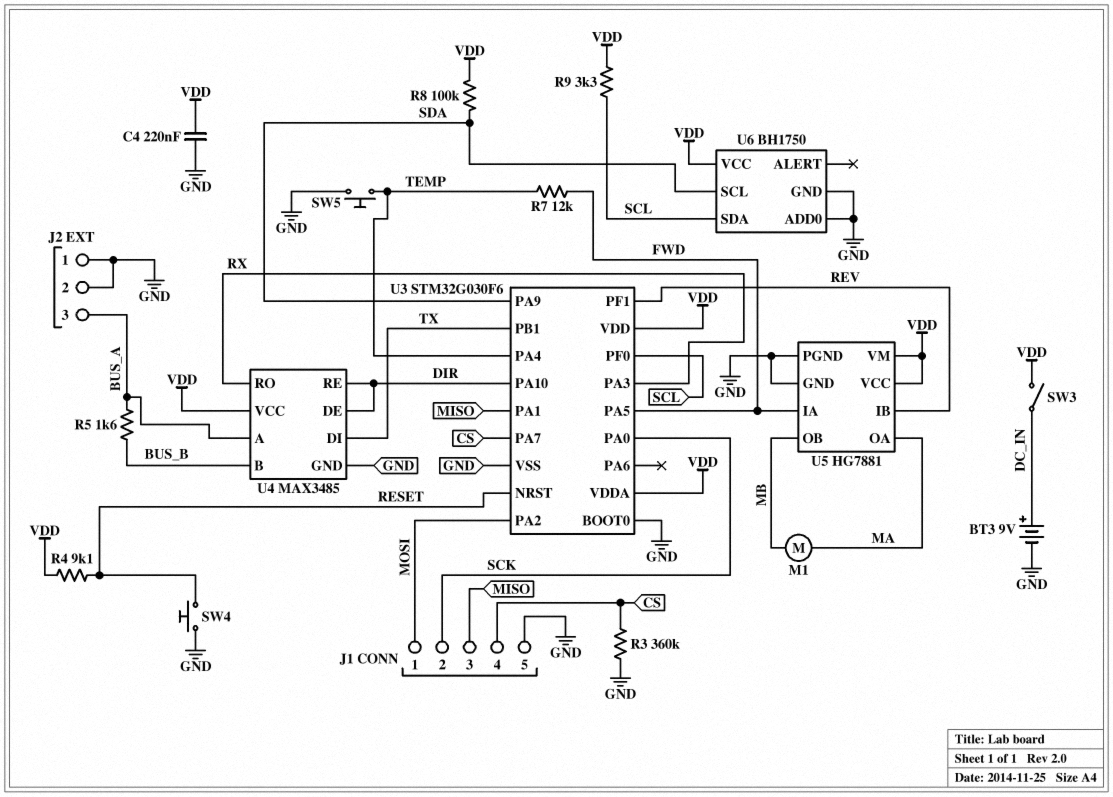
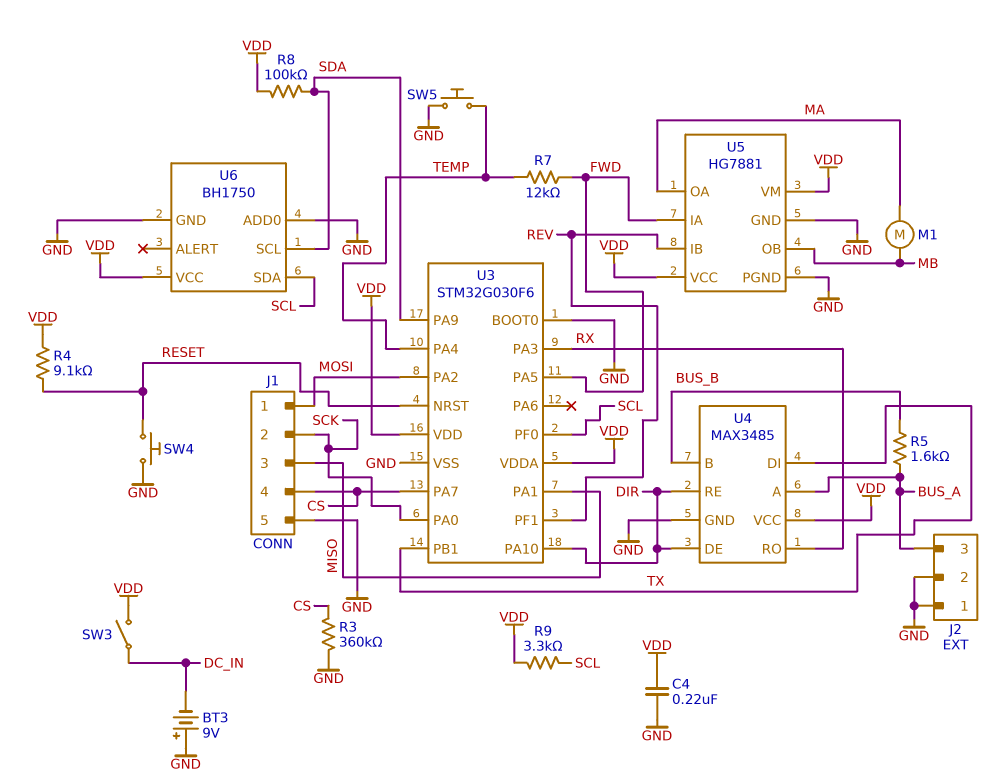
BT3: 9V (plus DC_IN, minus GND) -> 9V (plus GND, minus DC_IN)

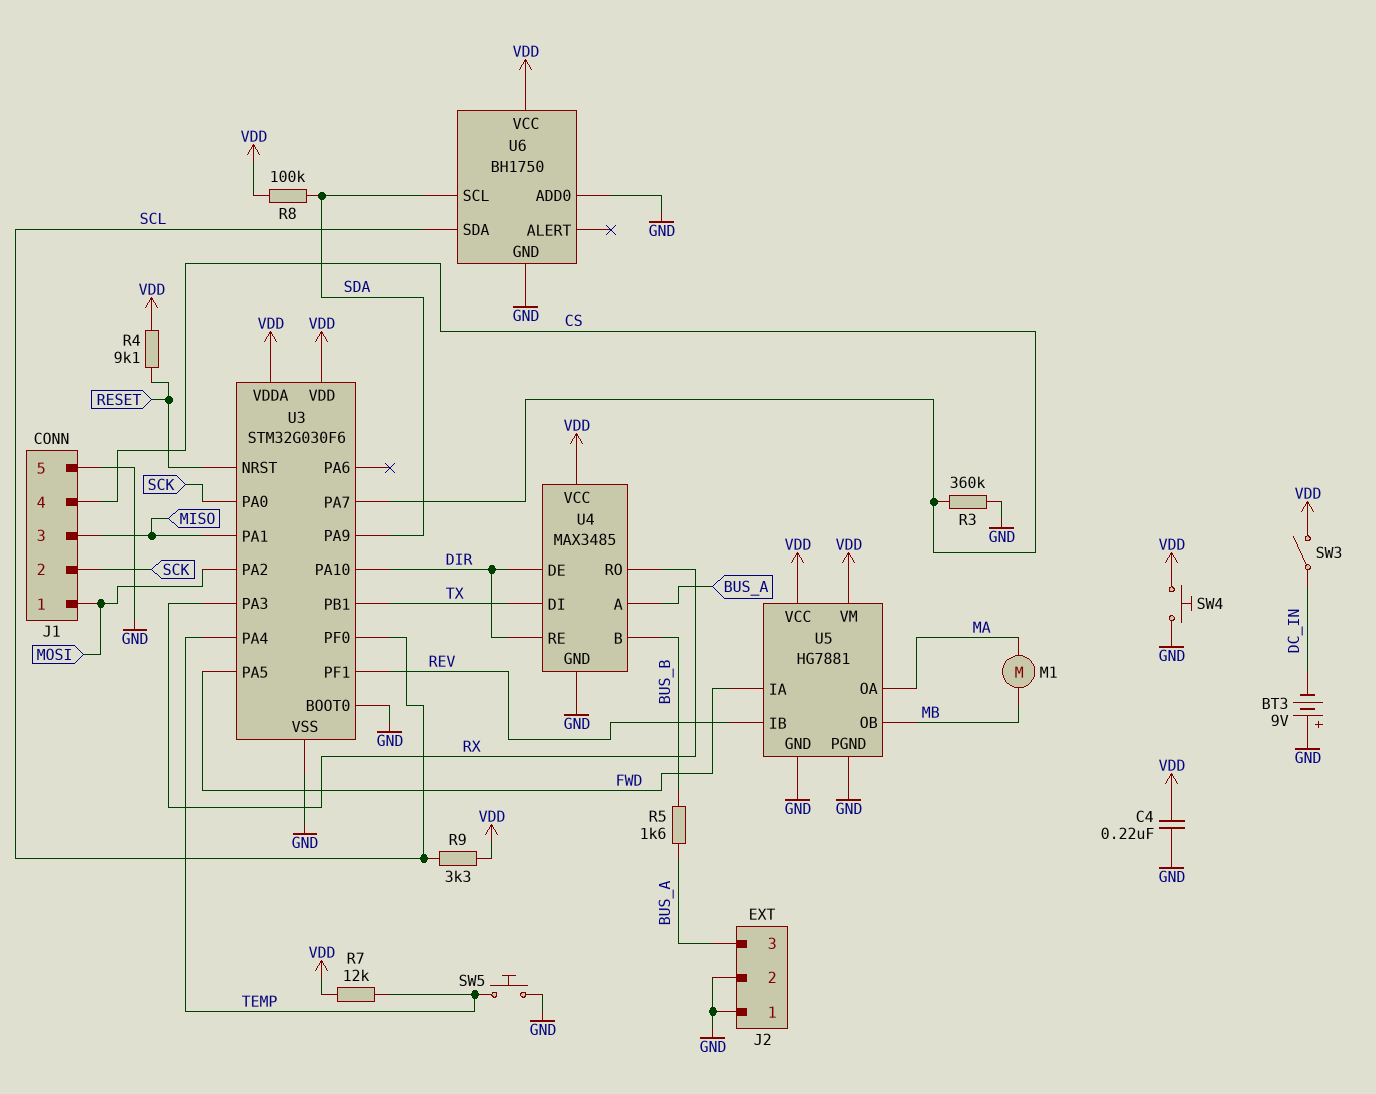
R7: 12k (FWD, TEMP) -> 12k (TEMP, VDD)
SW4: button (GND, RESET) -> button (GND, VDD)

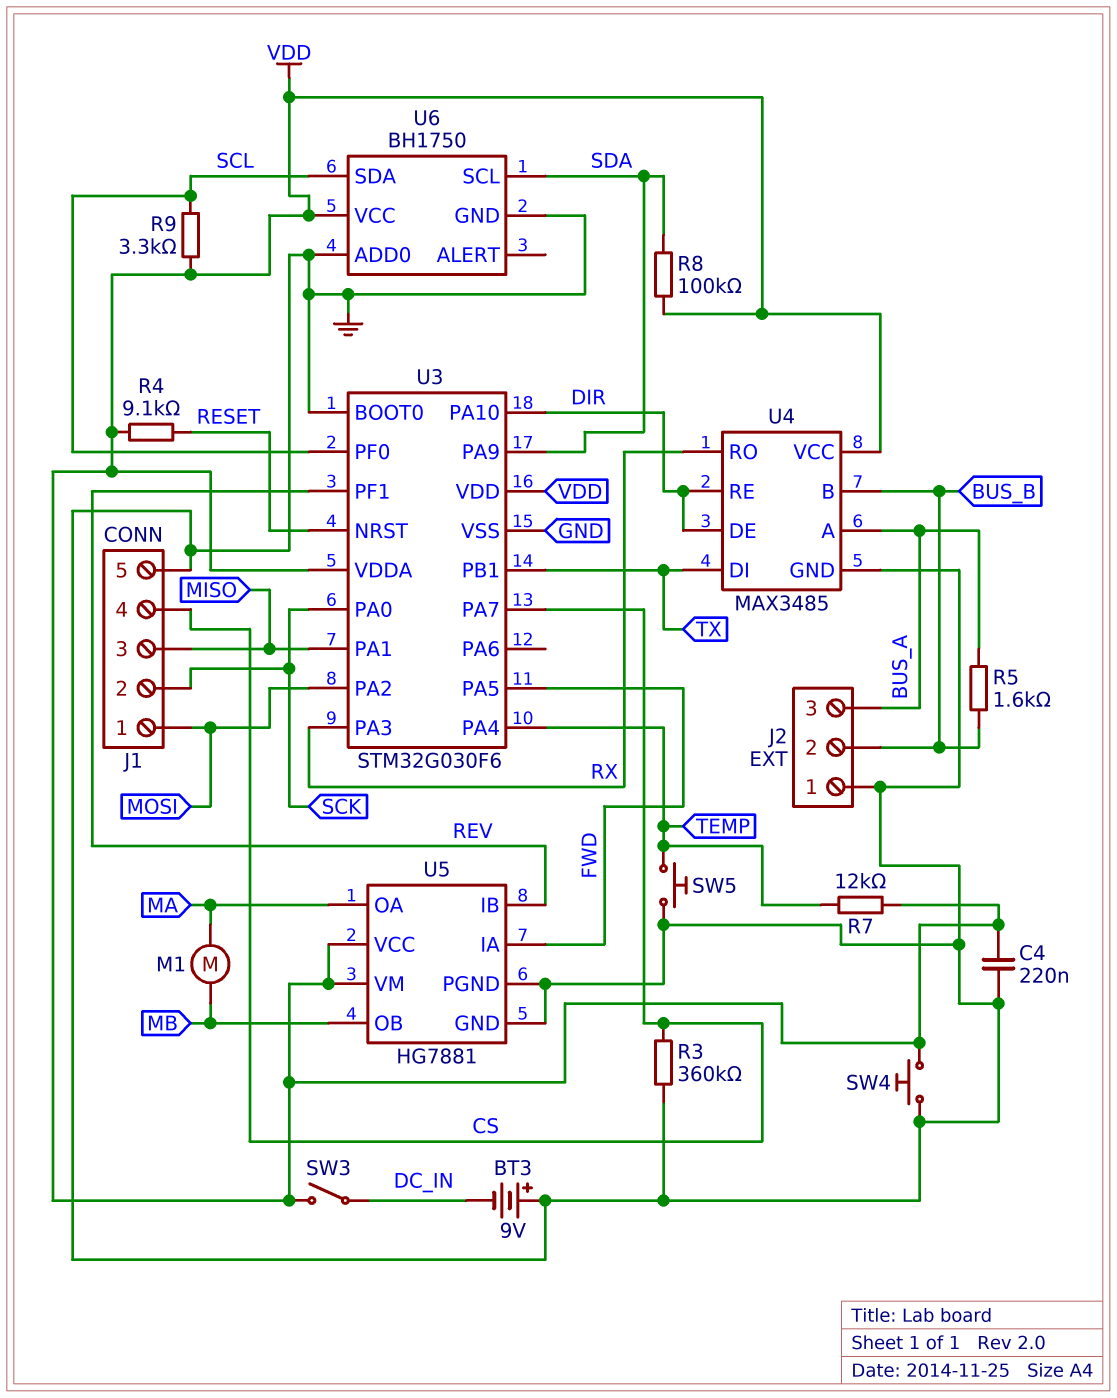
J2 pin 2: GND -> BUS_B

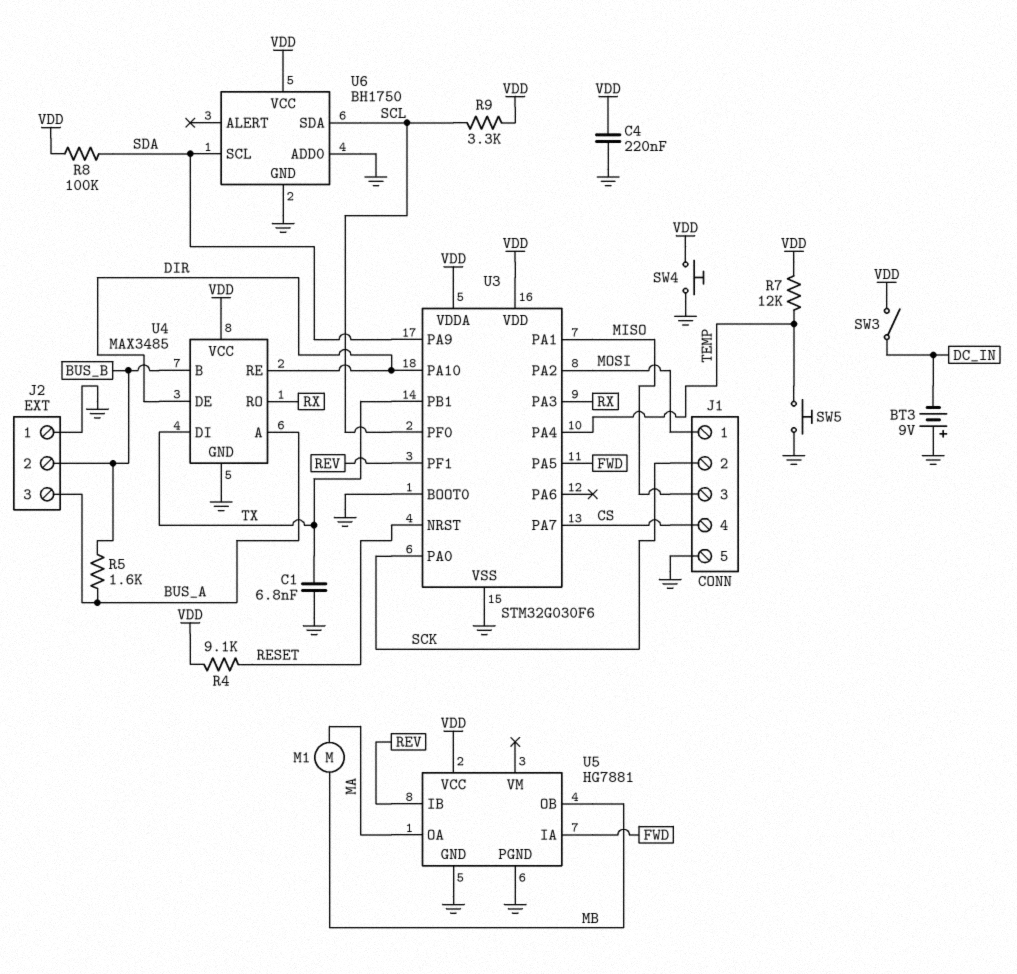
C1: none -> 6.8nF (GND, TX)
R3: 360k (CS, GND) -> none
U5 pin VM: VDD -> none

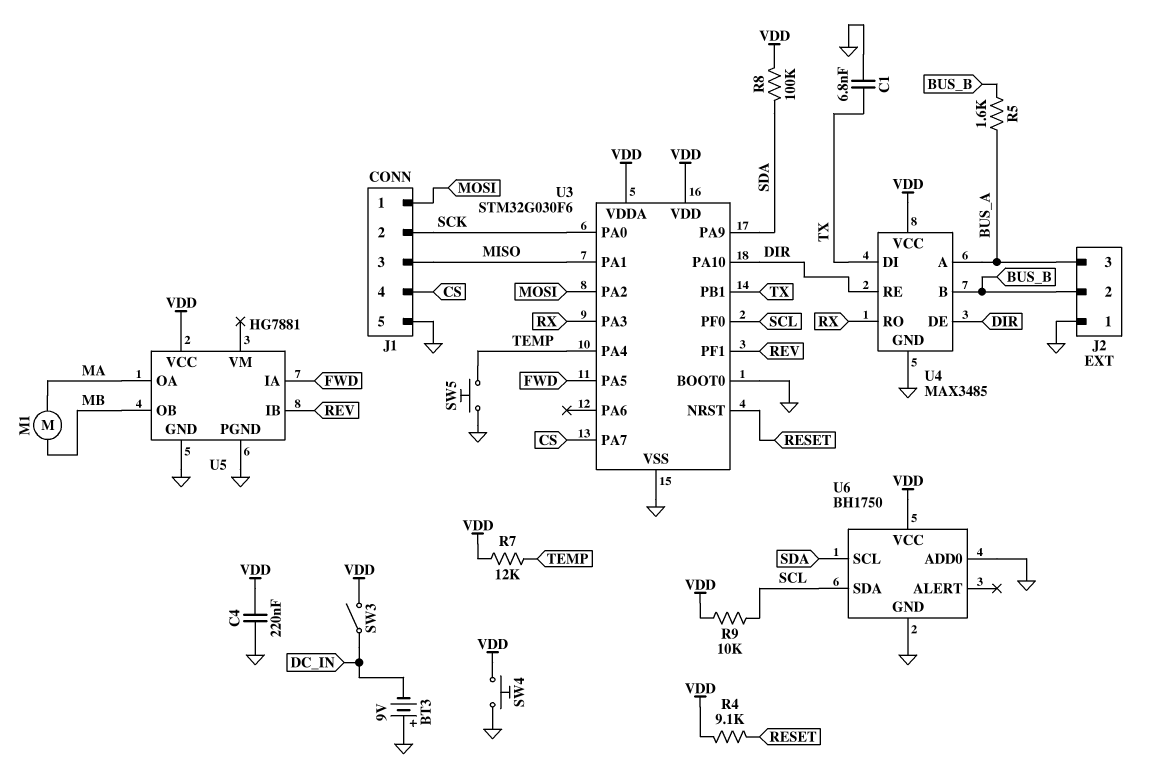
R9: 3.3k (SCL, VDD) -> 10k (SCL, VDD)

